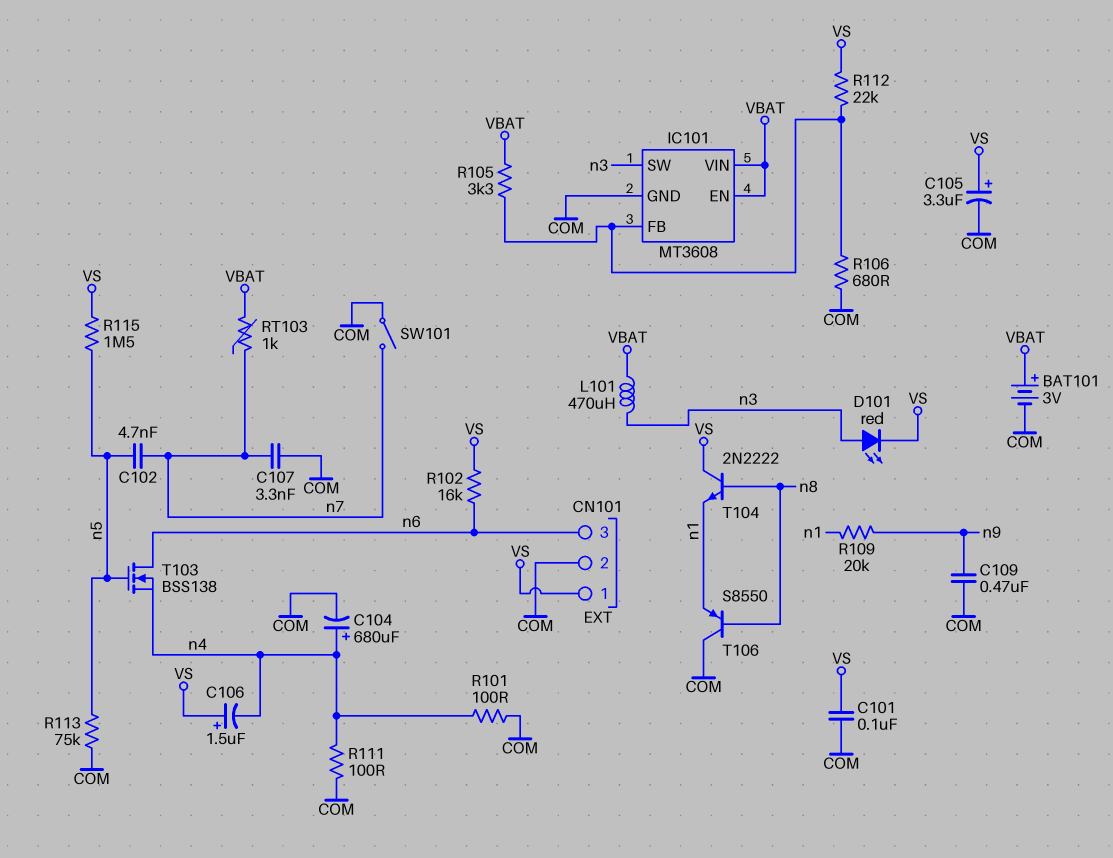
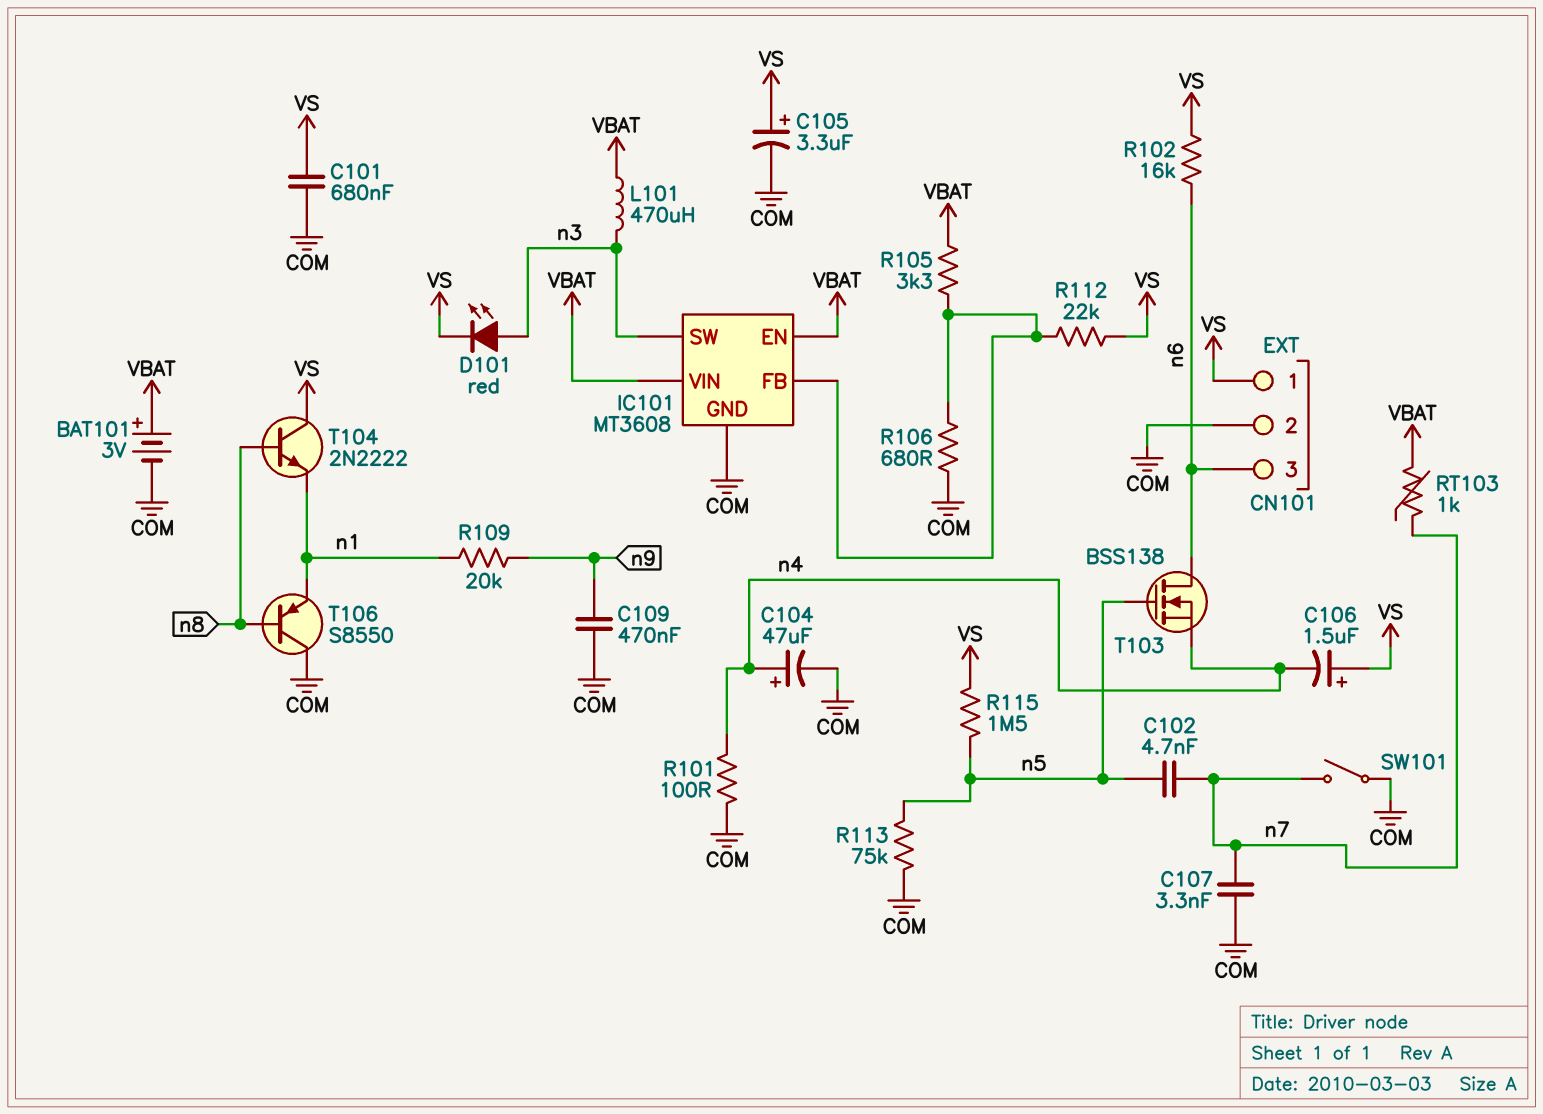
C101: 100nF (COM, VS) -> 680nF (COM, VS)
C104: 680uF (plus n4, minus COM) -> 47uF (plus n4, minus COM)
R111: 100 (COM, n4) -> none

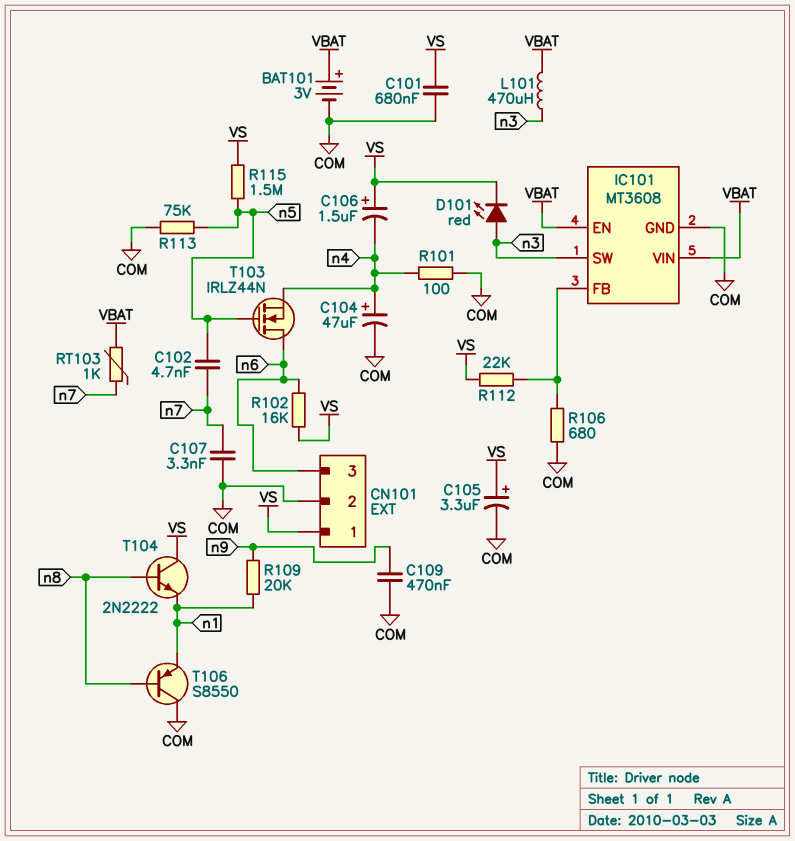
R105: 3.3k (IC101/FB, VBAT) -> none
SW101: switch (COM, n7) -> none
T103: NMOS BSS138 (G n5, D n6, S n4) -> NMOS IRLZ44N (G n5, D n6, S n4)

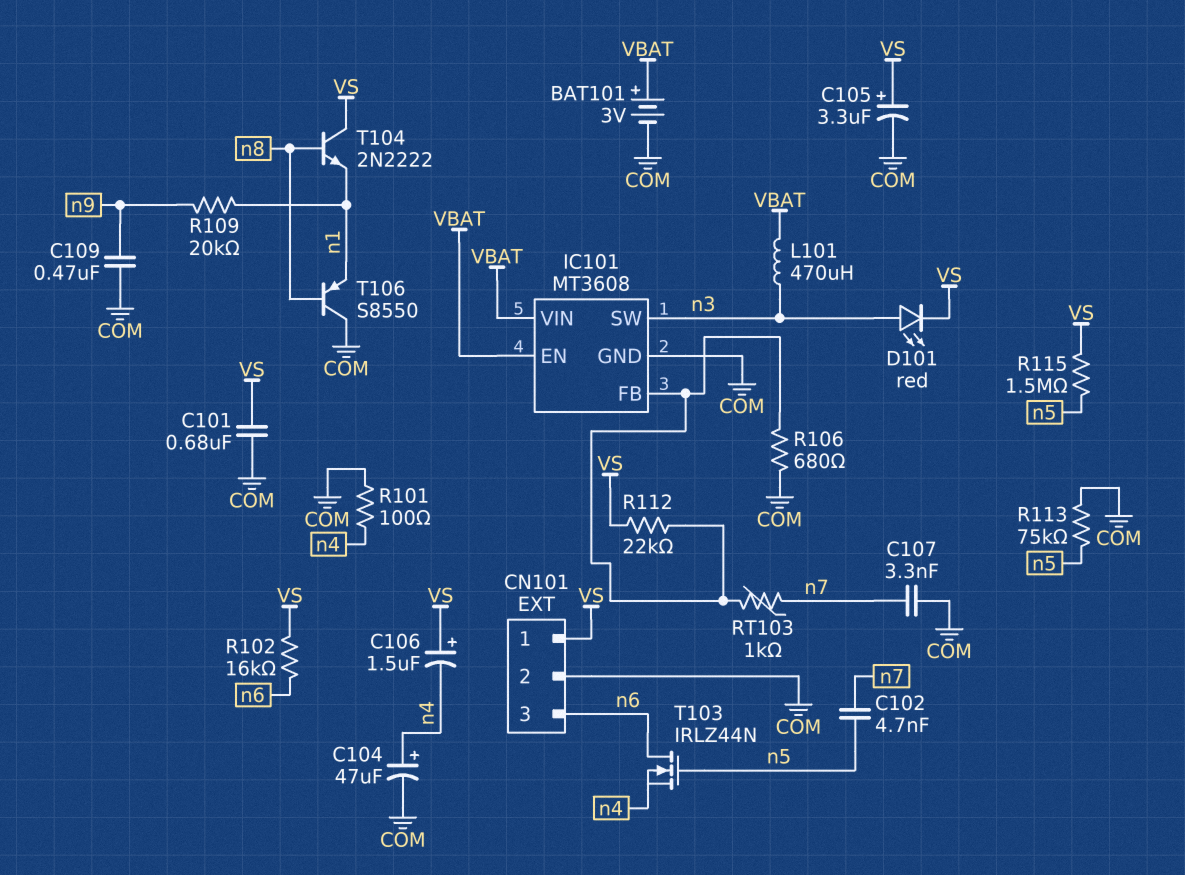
RT103: 1k (VBAT, n7) -> 1k (IC101/FB, n7)

